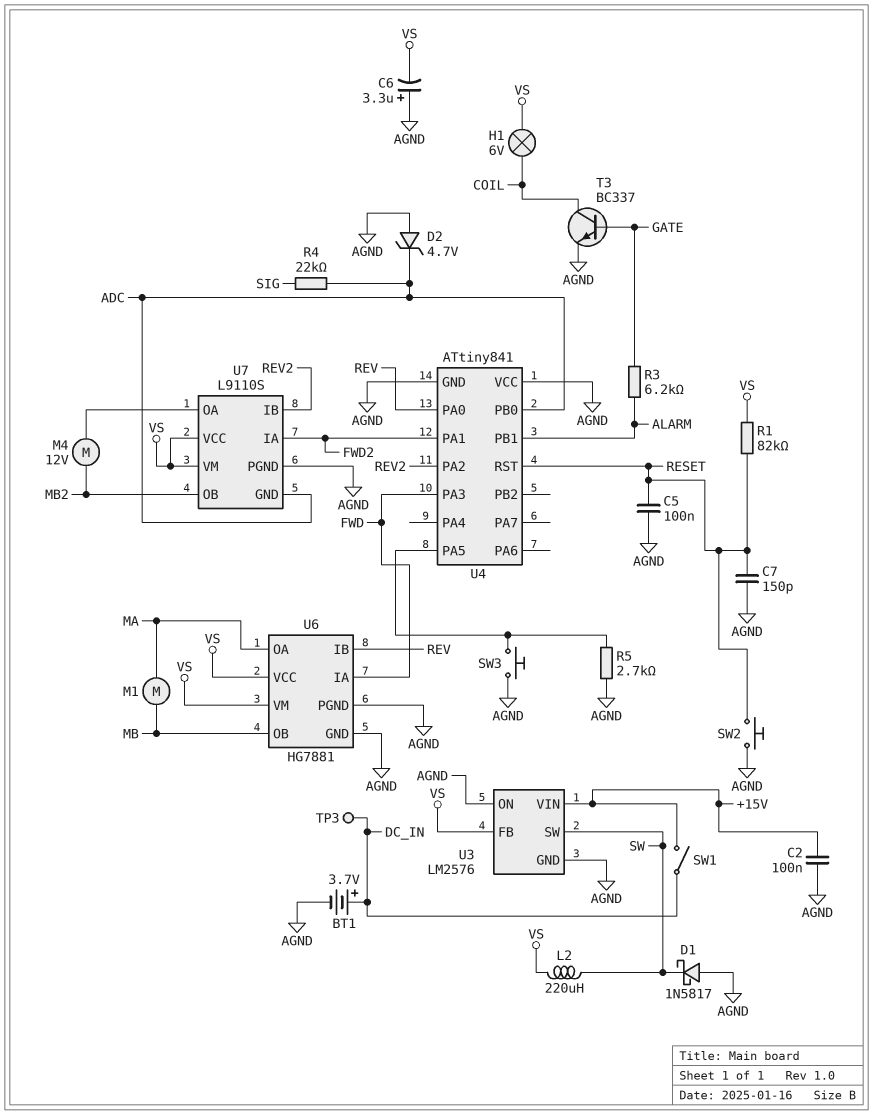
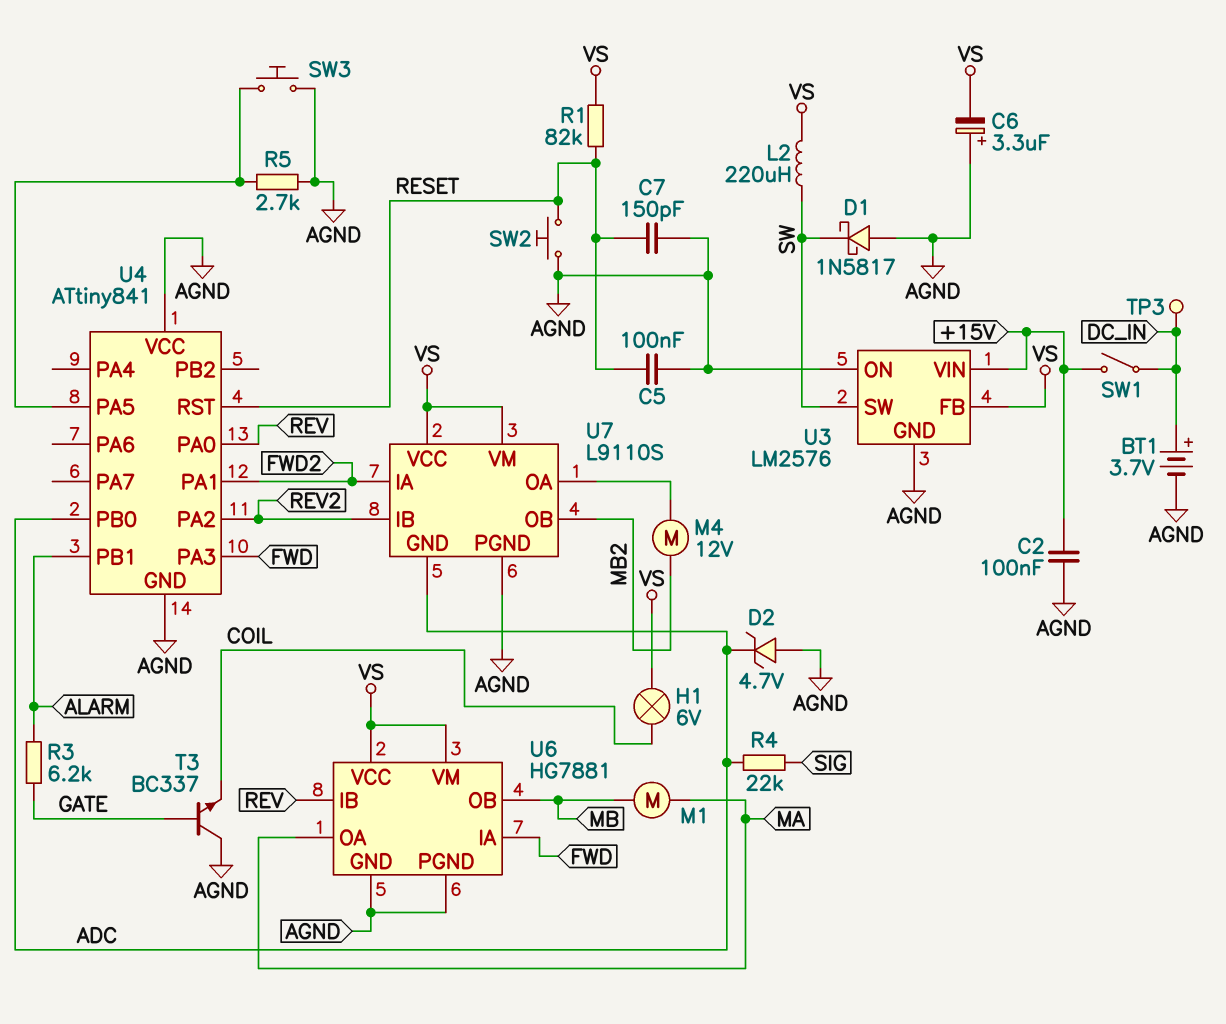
T3: NPN BC337 (B GATE, C COIL, E AGND) -> NPN BC337 (B GATE, C AGND, E COIL)

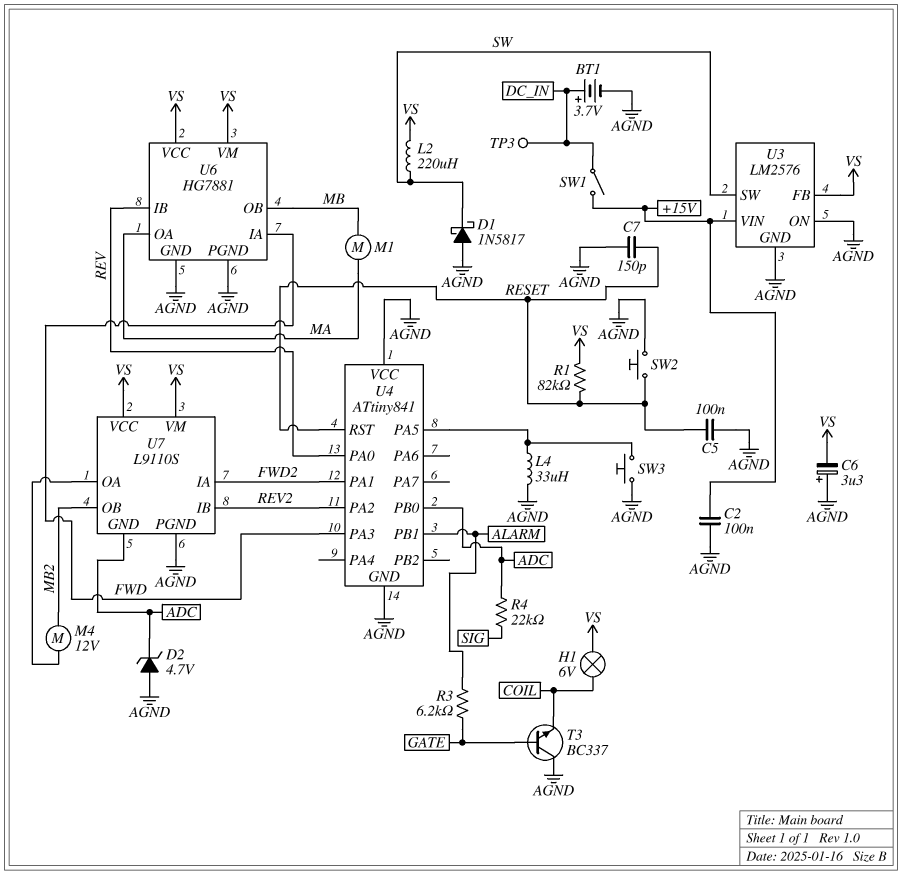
L4: none -> 33uH (AGND, U4/PA5)
R5: 2.7k (AGND, U4/PA5) -> none

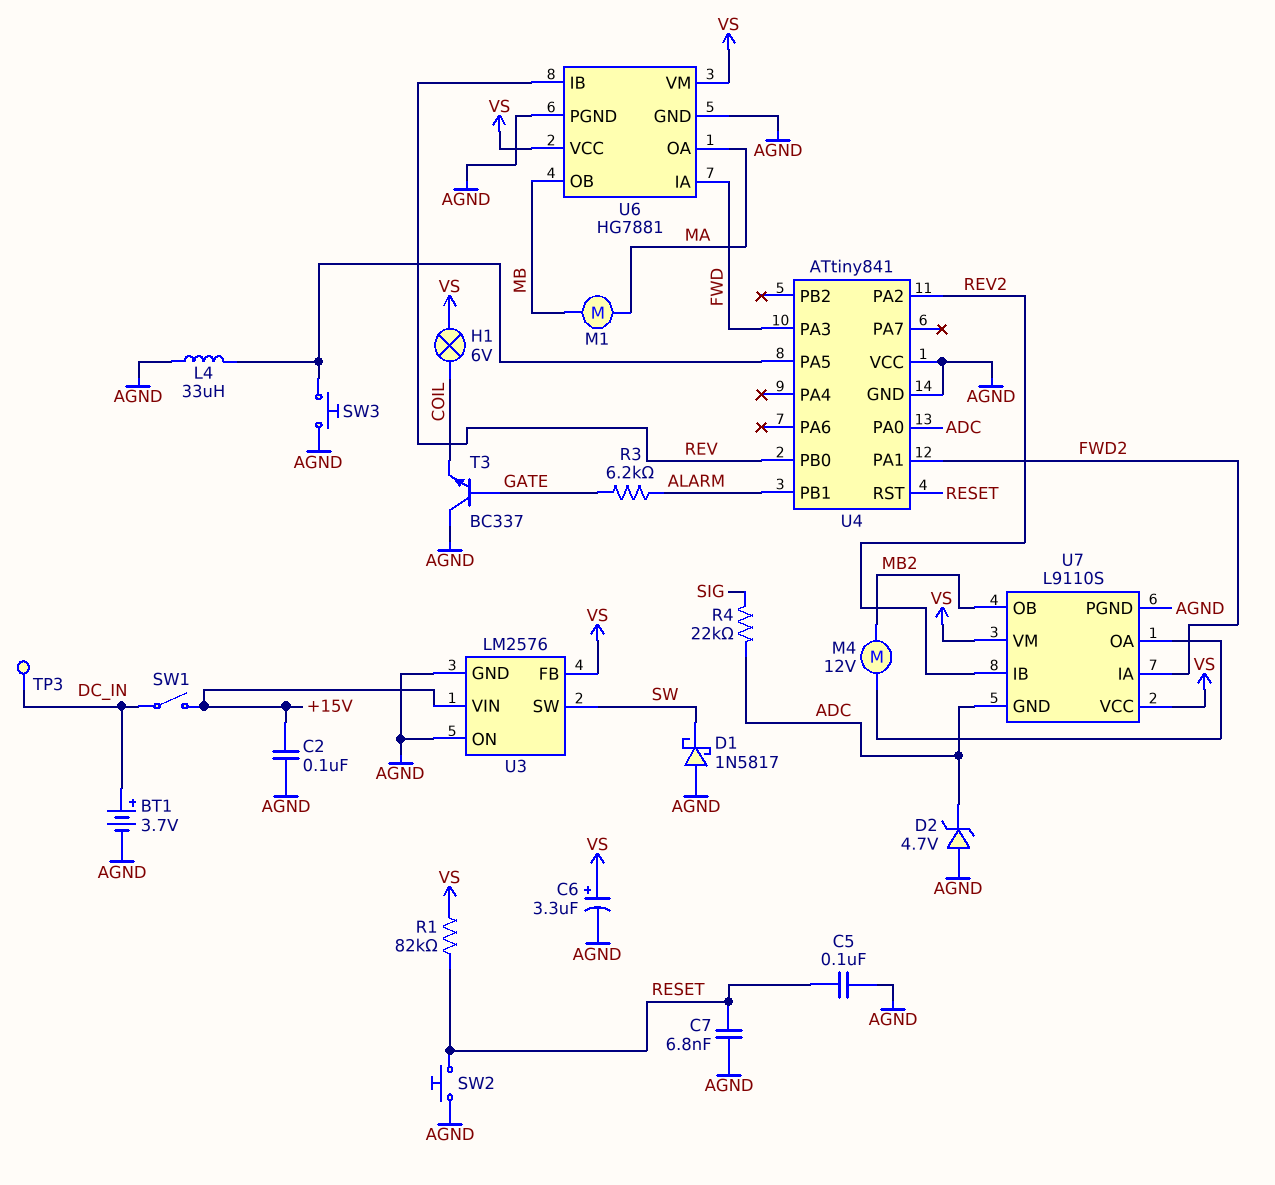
C6: 3.3uF (plus AGND, minus VS) -> 3.3uF (plus VS, minus AGND)
C7: 150pF (AGND, RESET) -> 6.8nF (AGND, RESET)
L2: 220uH (SW, VS) -> none
U4 pin PA0: REV -> ADC
U4 pin PB0: ADC -> REV

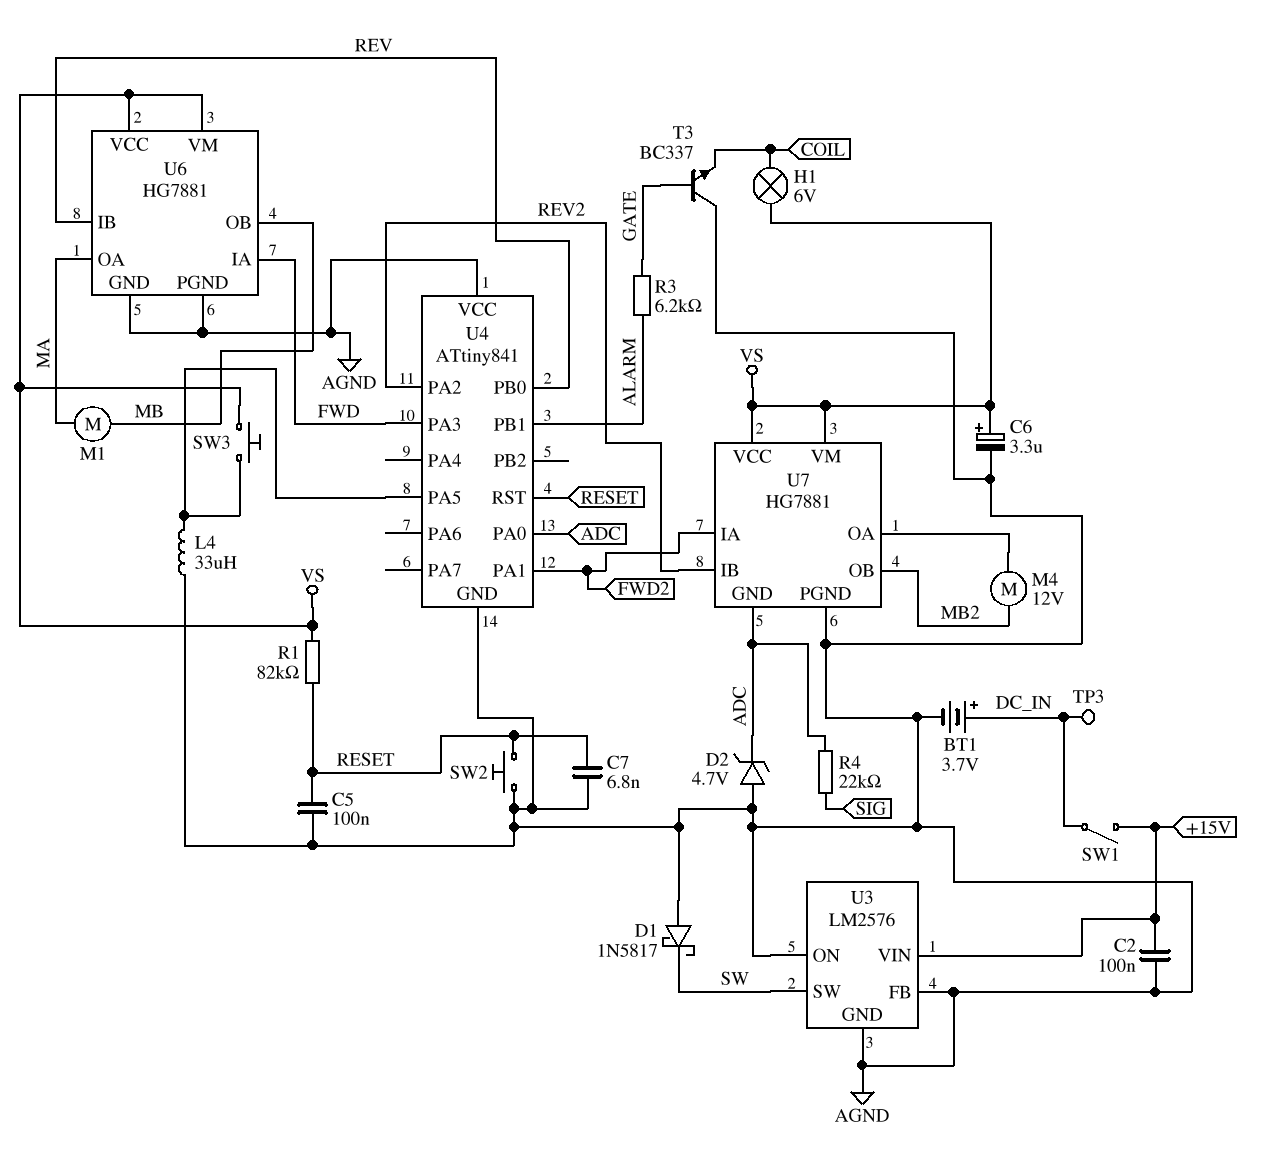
SW3: button (AGND, U4/PA5) -> button (U4/PA5, VS)
U3 pin FB: VS -> AGND
U7: L9110S -> HG7881

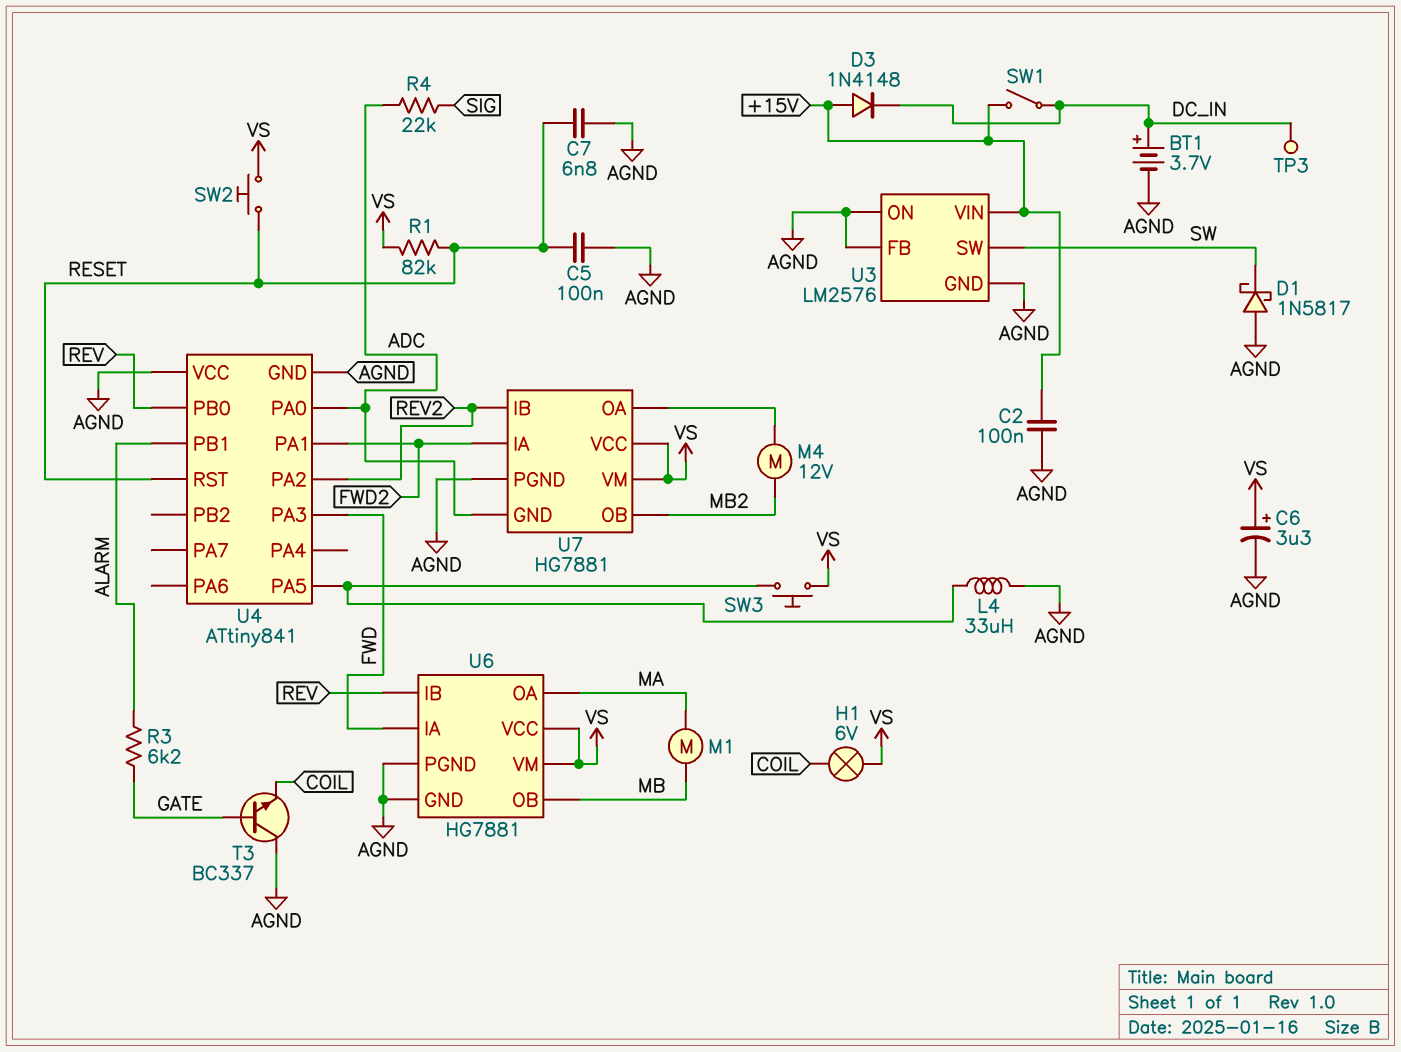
D2: zener 4.7V (A AGND, K ADC) -> none
D3: none -> diode 1N4148 (A +15V, K DC_IN)
SW2: button (AGND, RESET) -> button (RESET, VS)

